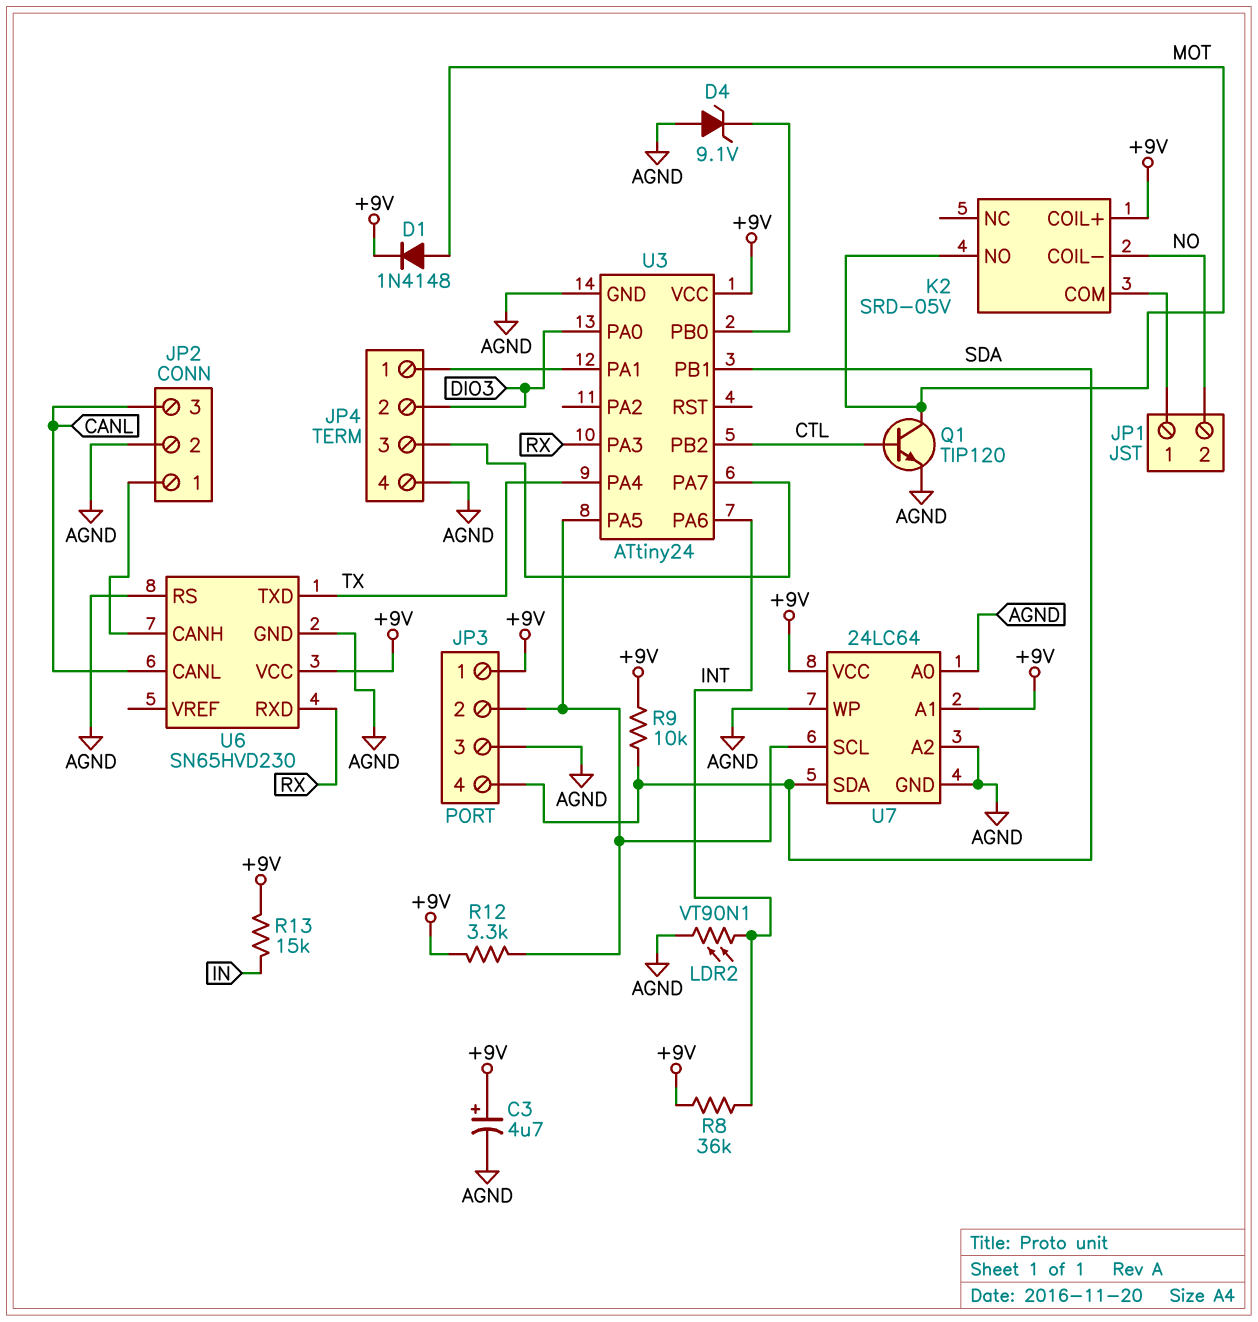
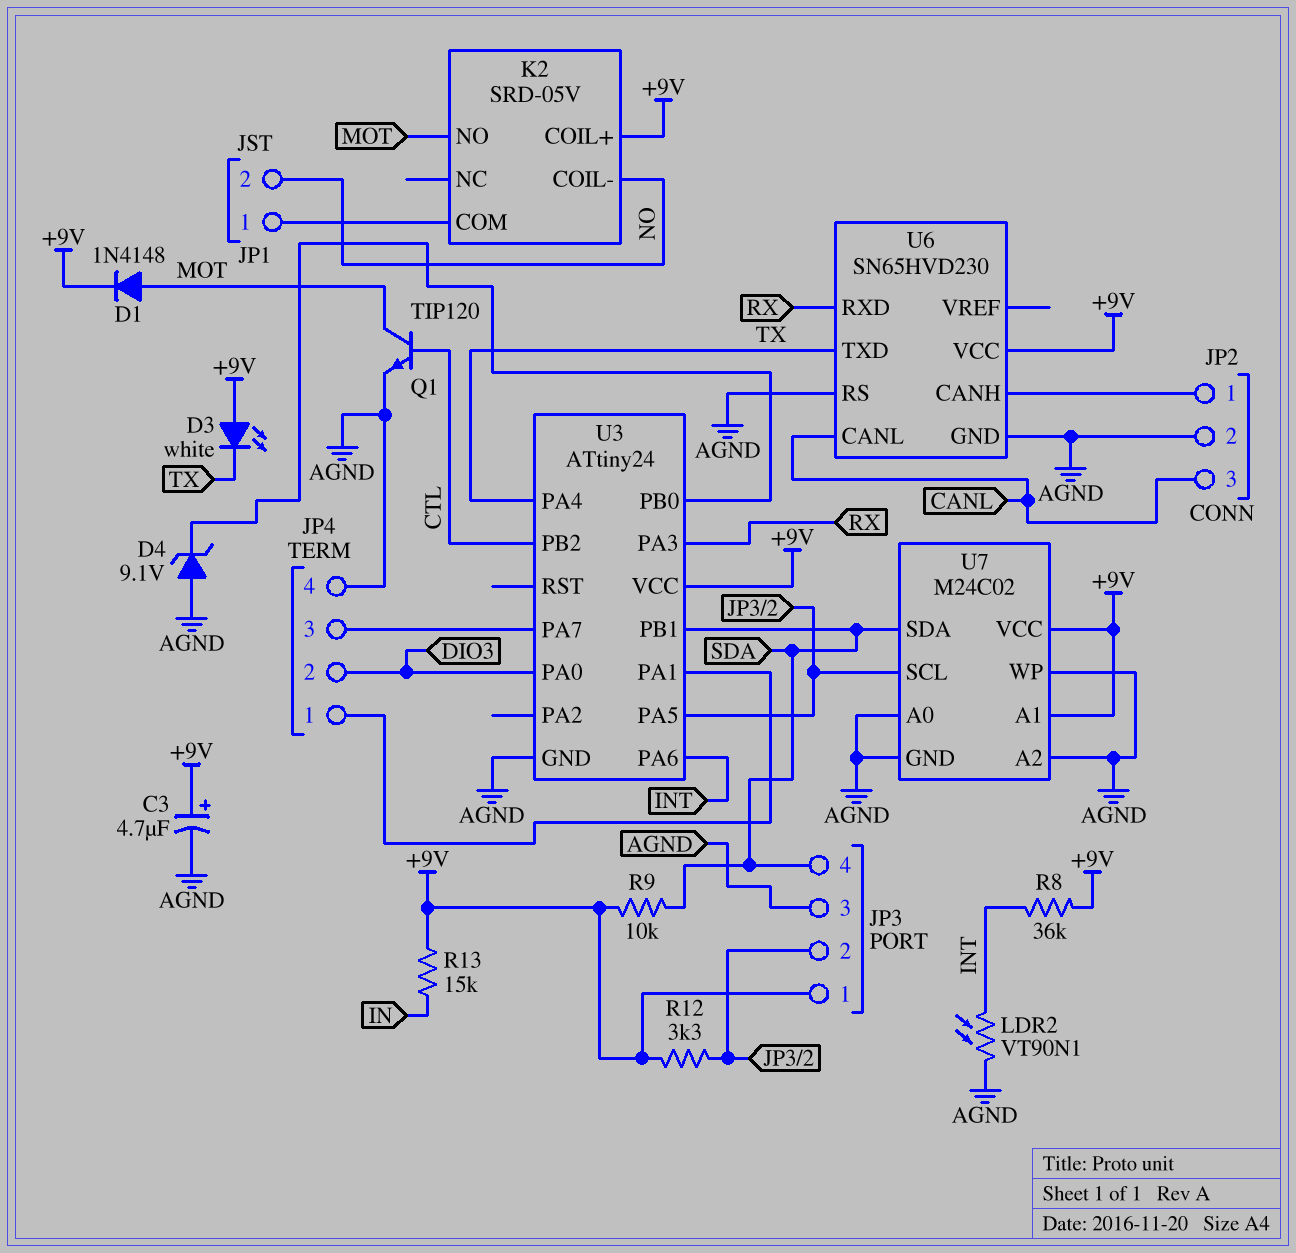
D3: none -> LED white (A +9V, K TX)
U7: 24LC64 -> M24C02

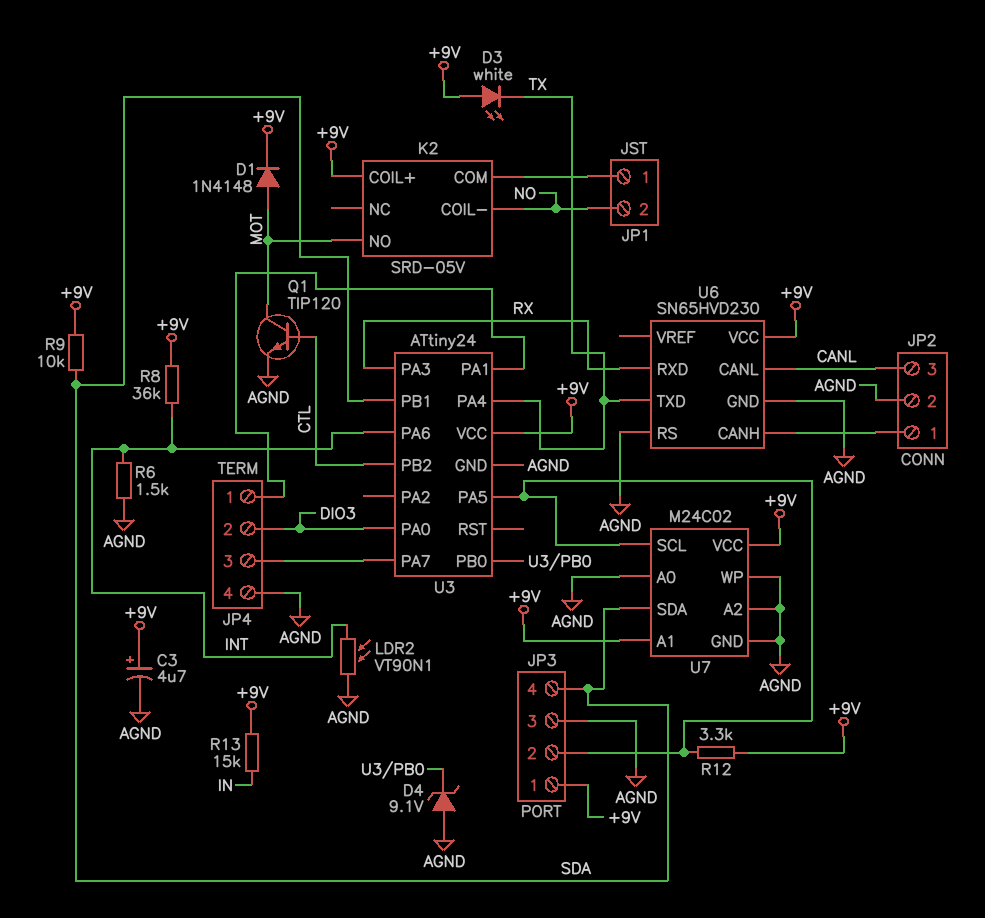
R6: none -> 1.5k (AGND, INT)

